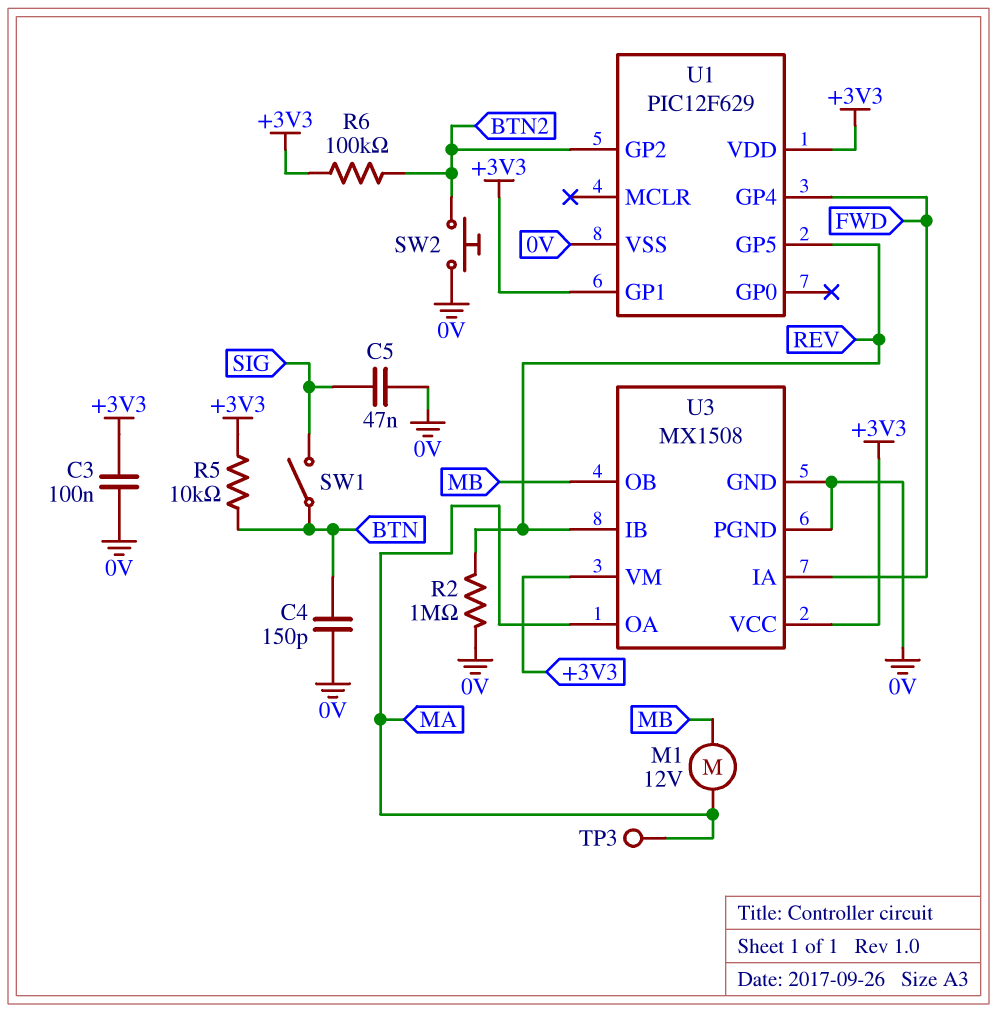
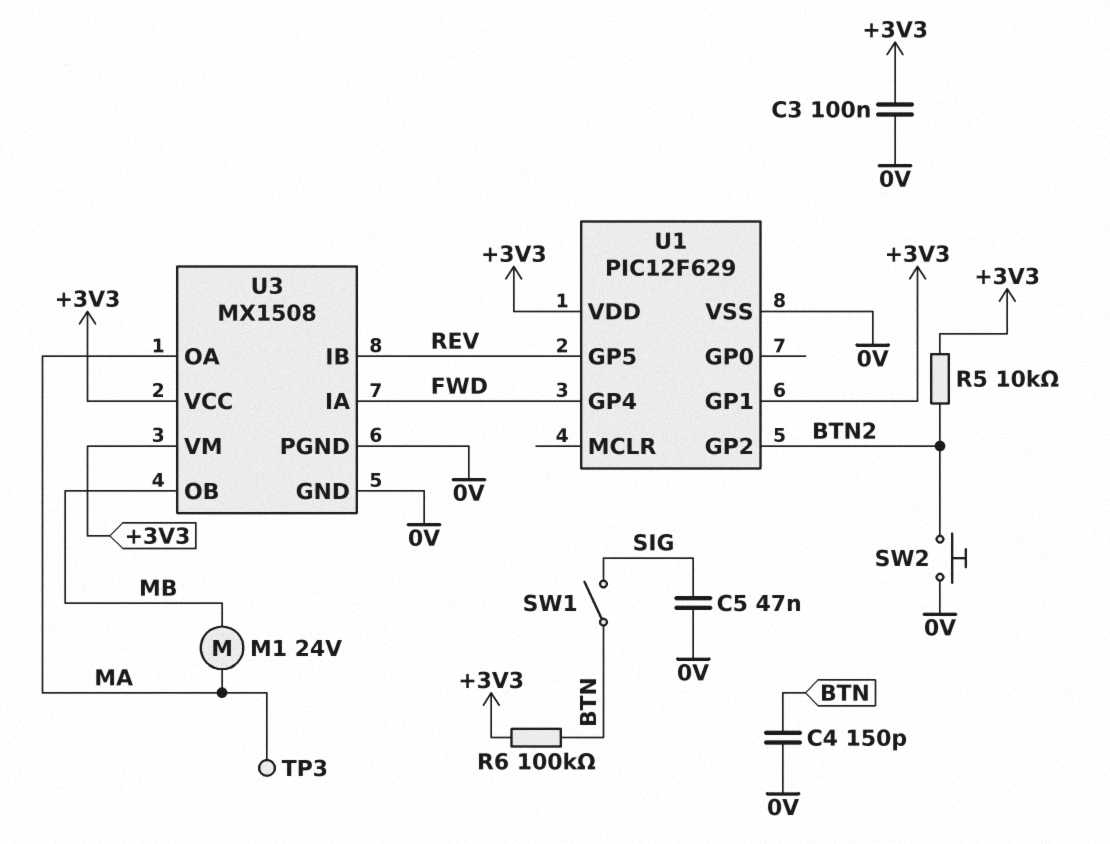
M1: motor 12V (MA, MB) -> motor 24V (MA, MB)
R2: 1M (0V, REV) -> none
R5: 10k (+3V3, BTN) -> 10k (+3V3, BTN2)
R6: 100k (+3V3, BTN2) -> 100k (+3V3, BTN)

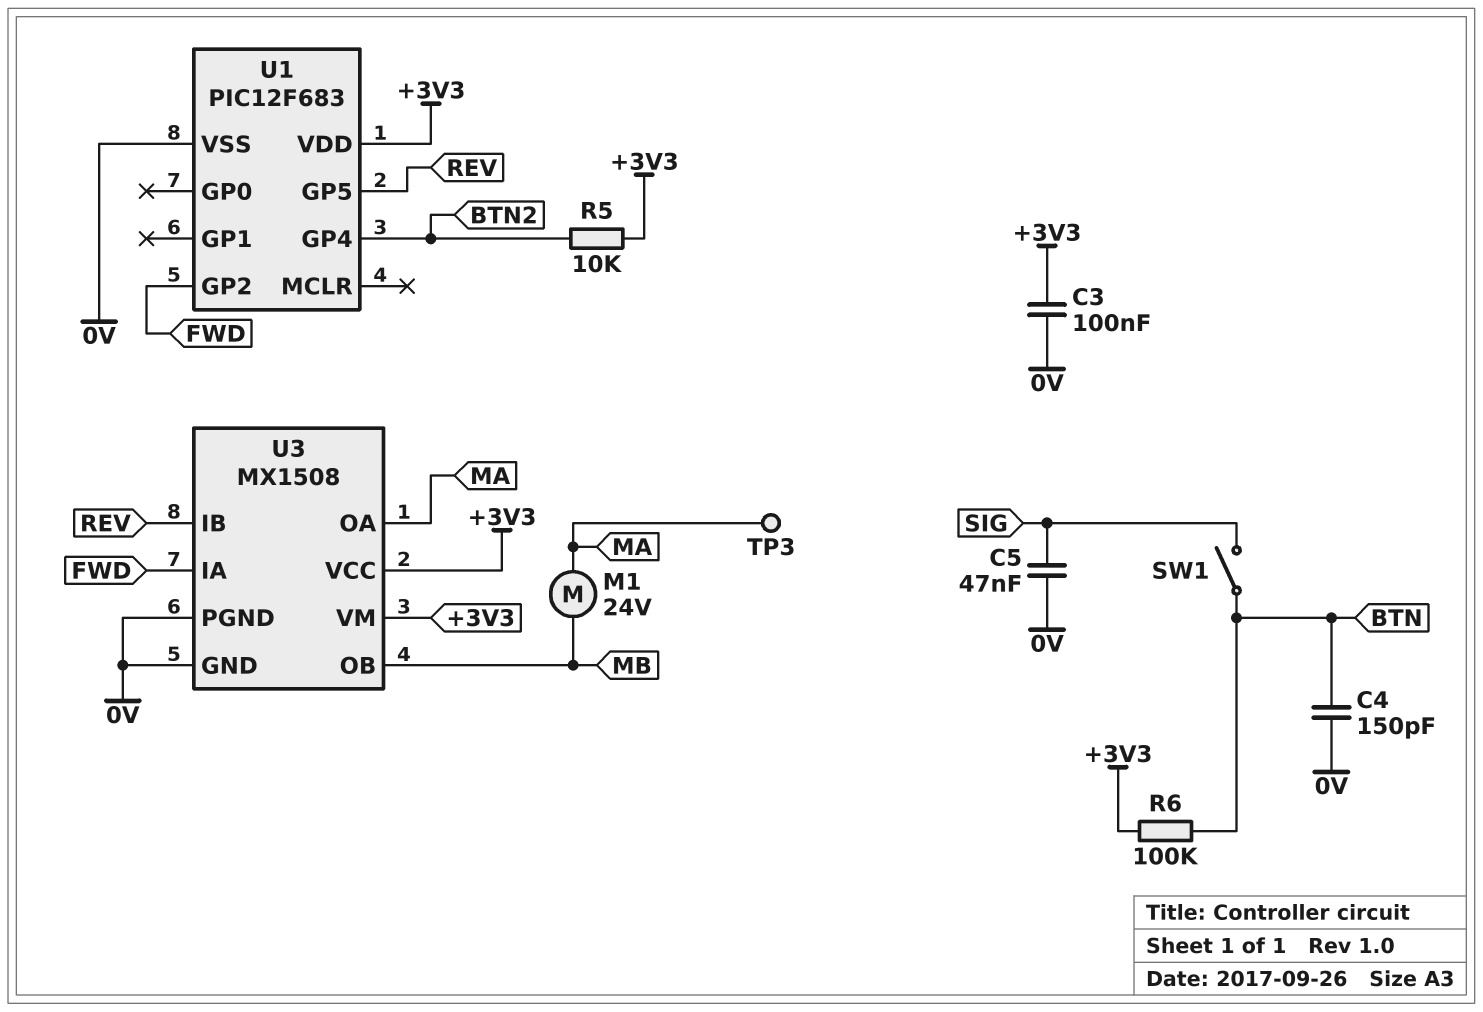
SW2: button (0V, BTN2) -> none
U1: PIC12F629 -> PIC12F683
U1 pin GP1: +3V3 -> none
U1 pin GP2: BTN2 -> FWD
U1 pin GP4: FWD -> BTN2

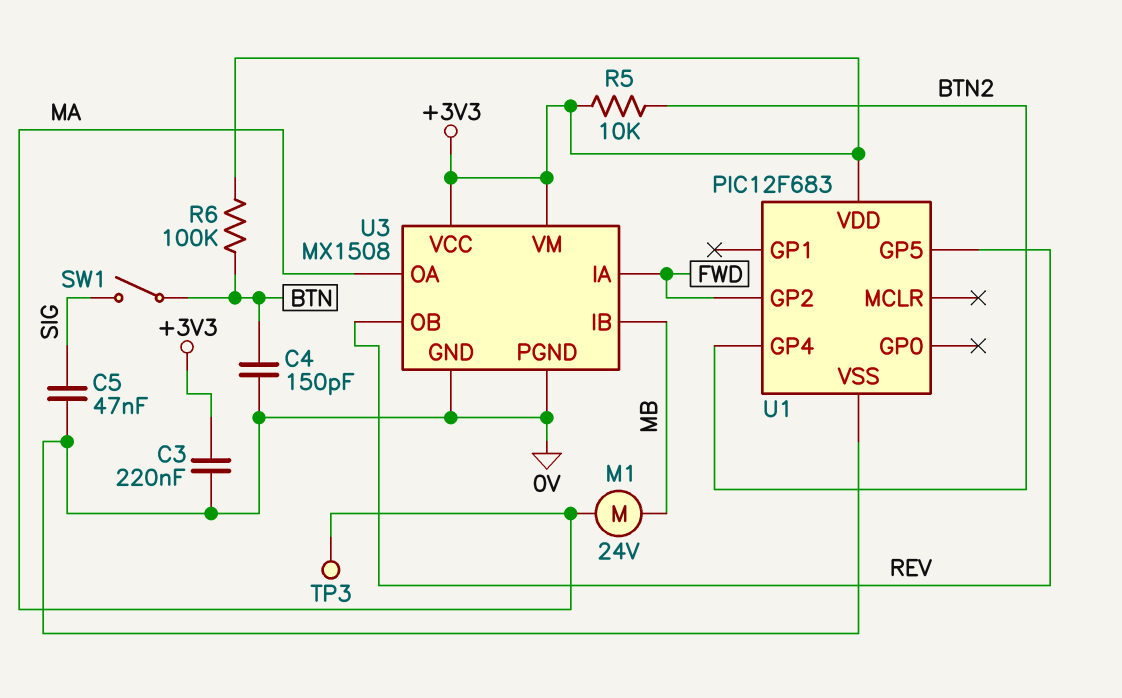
C3: 100nF (+3V3, 0V) -> 220nF (+3V3, 0V)
U3 pin IB: REV -> MB
U3 pin OB: MB -> REV

